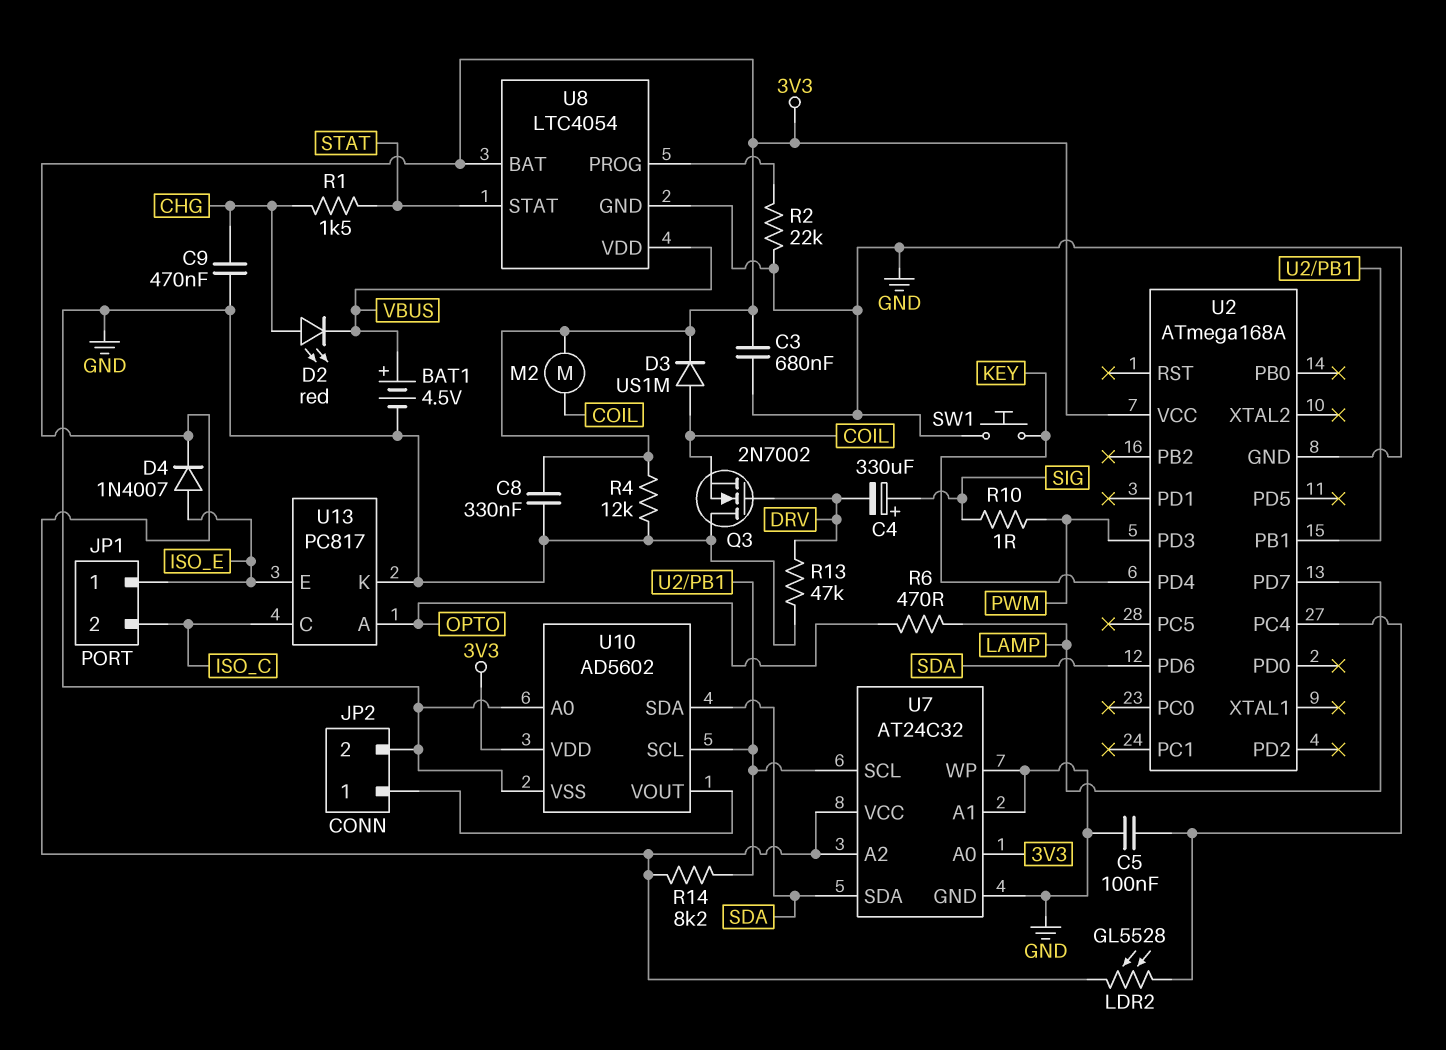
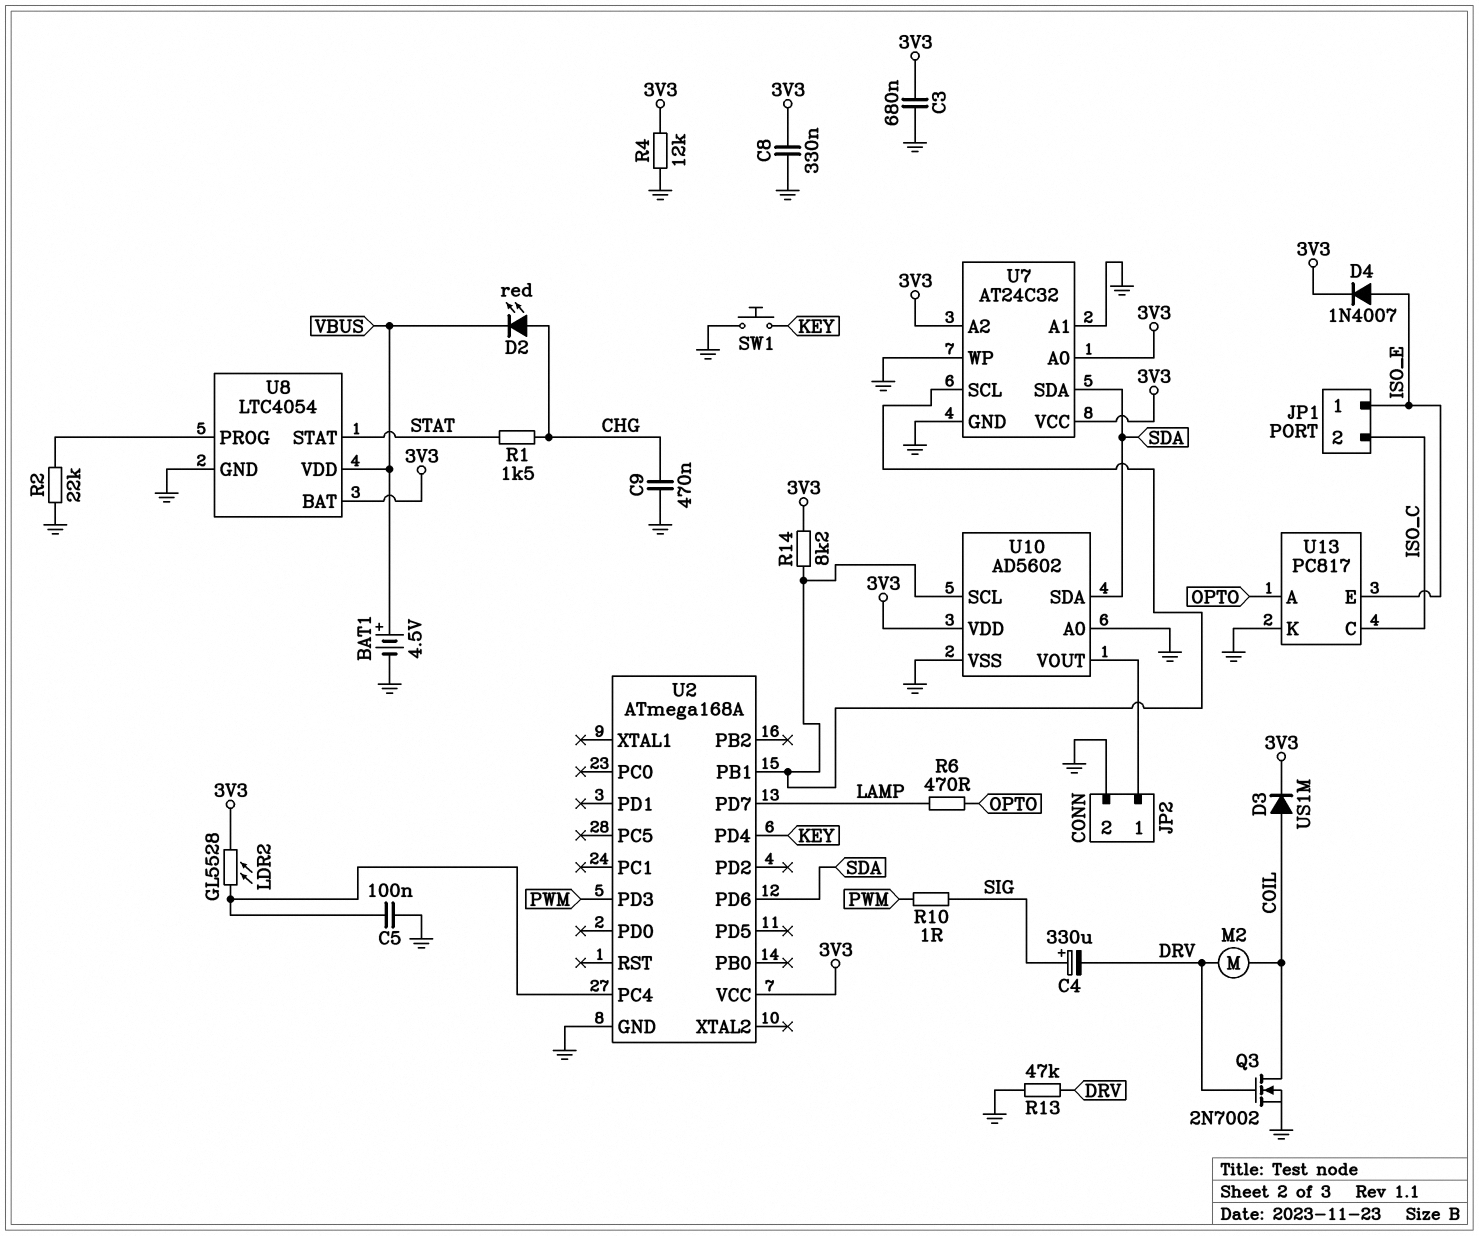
M2: motor (3V3, COIL) -> motor (COIL, DRV)
Q3: NMOS 2N7002 (G DRV, D GND, S COIL) -> NMOS 2N7002 (G DRV, D COIL, S GND)

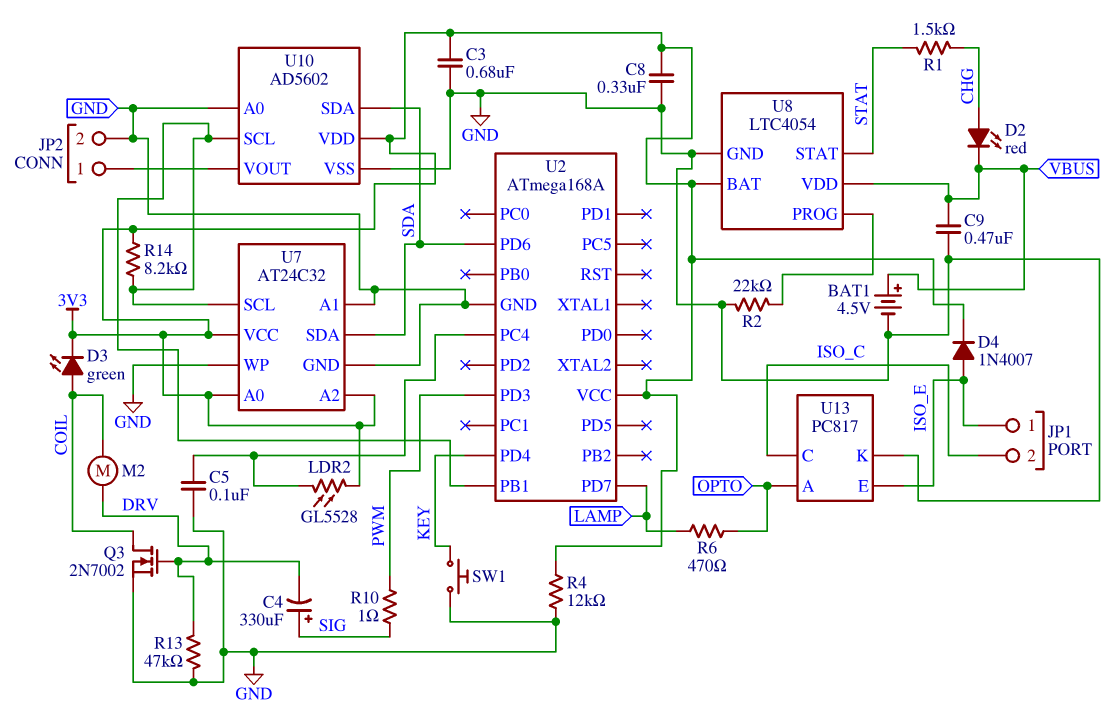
C9: 470nF (CHG, GND) -> 470nF (GND, VBUS)
D3: diode US1M (A COIL, K 3V3) -> LED green (A COIL, K 3V3)

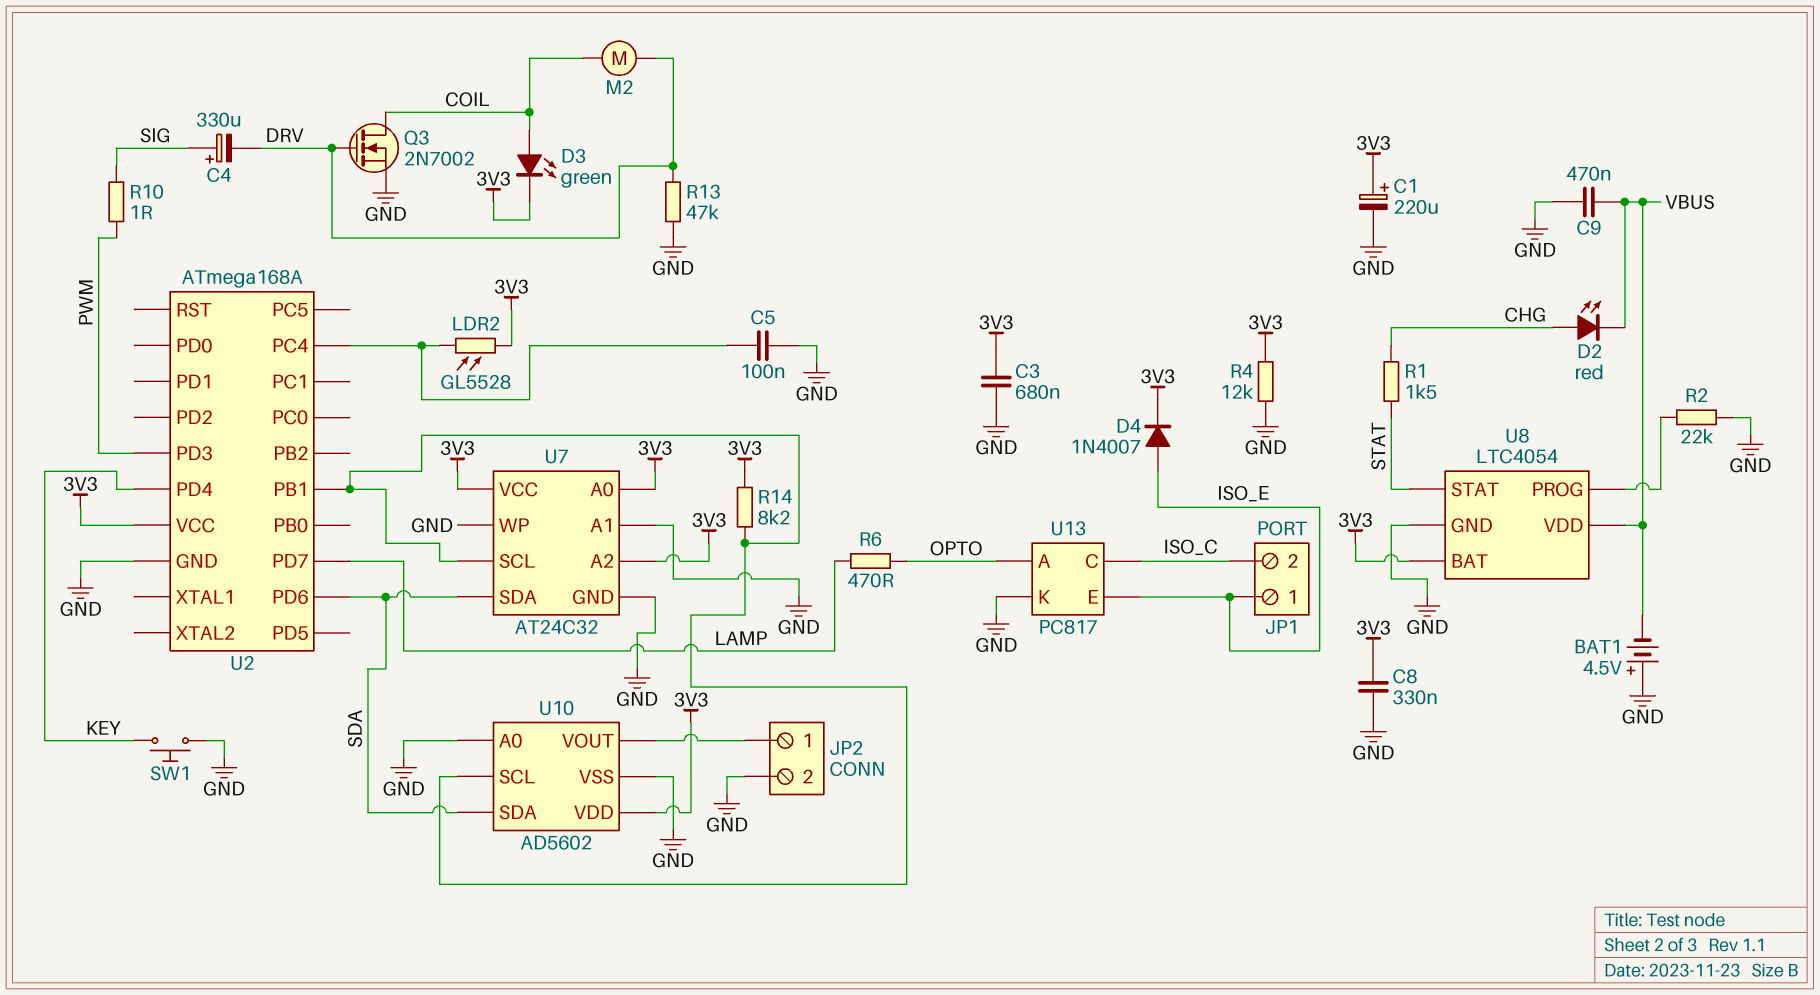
BAT1: 4.5V (plus VBUS, minus GND) -> 4.5V (plus GND, minus VBUS)
C1: none -> 220uF (plus 3V3, minus GND)

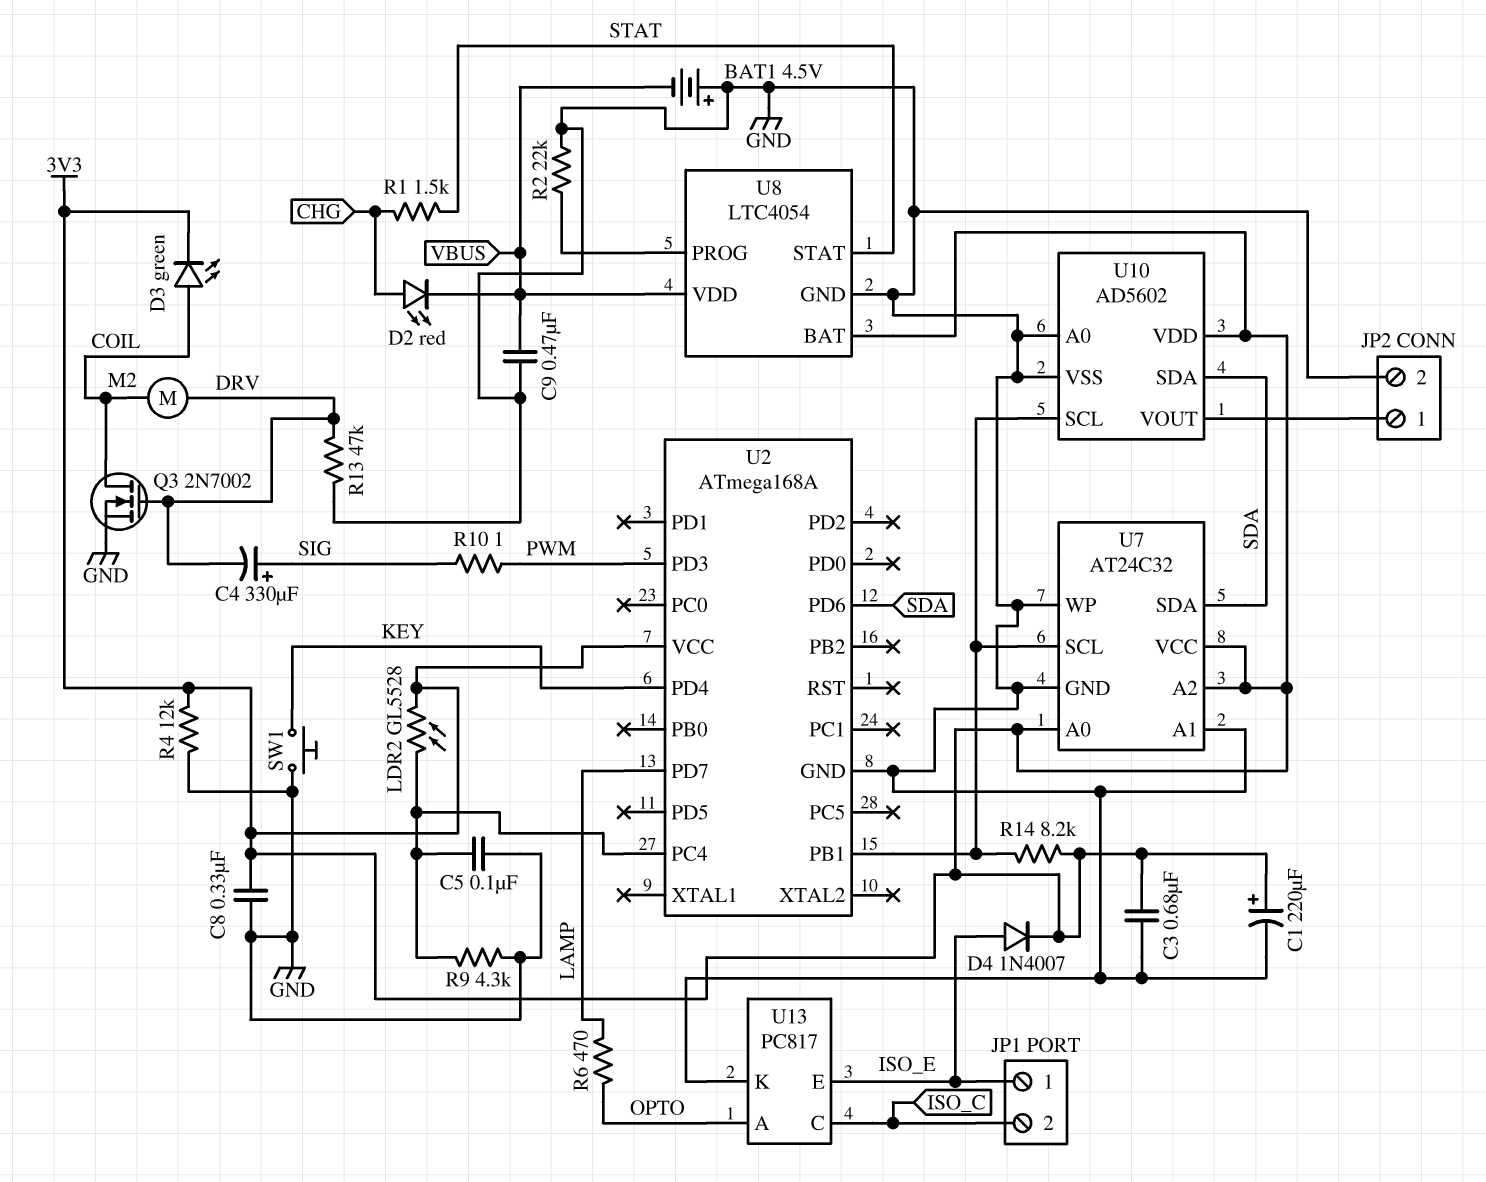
R9: none -> 4.3k (GND, U2/PC4)

